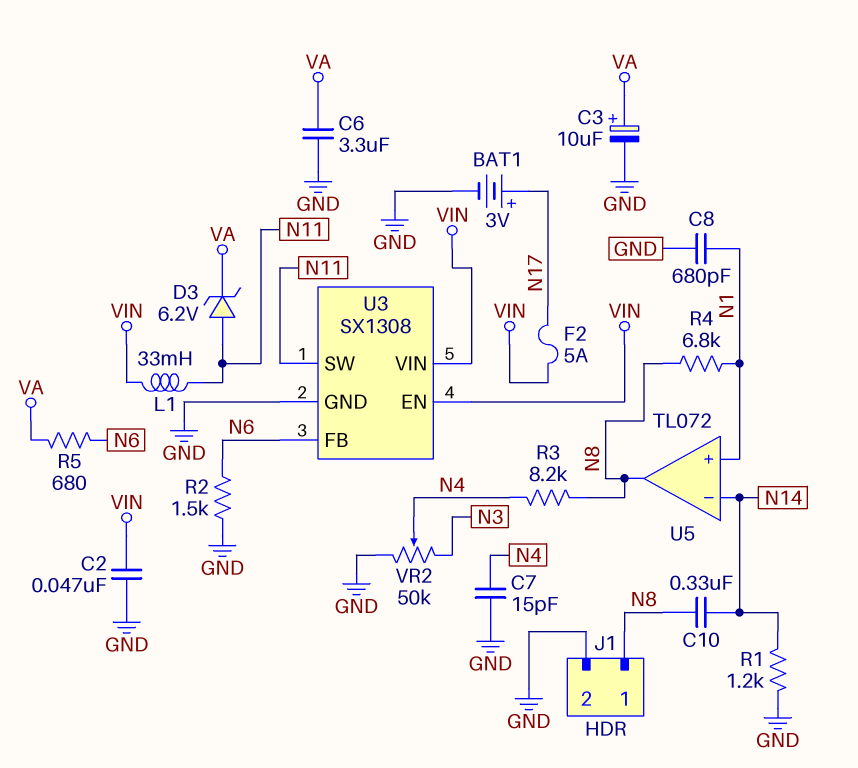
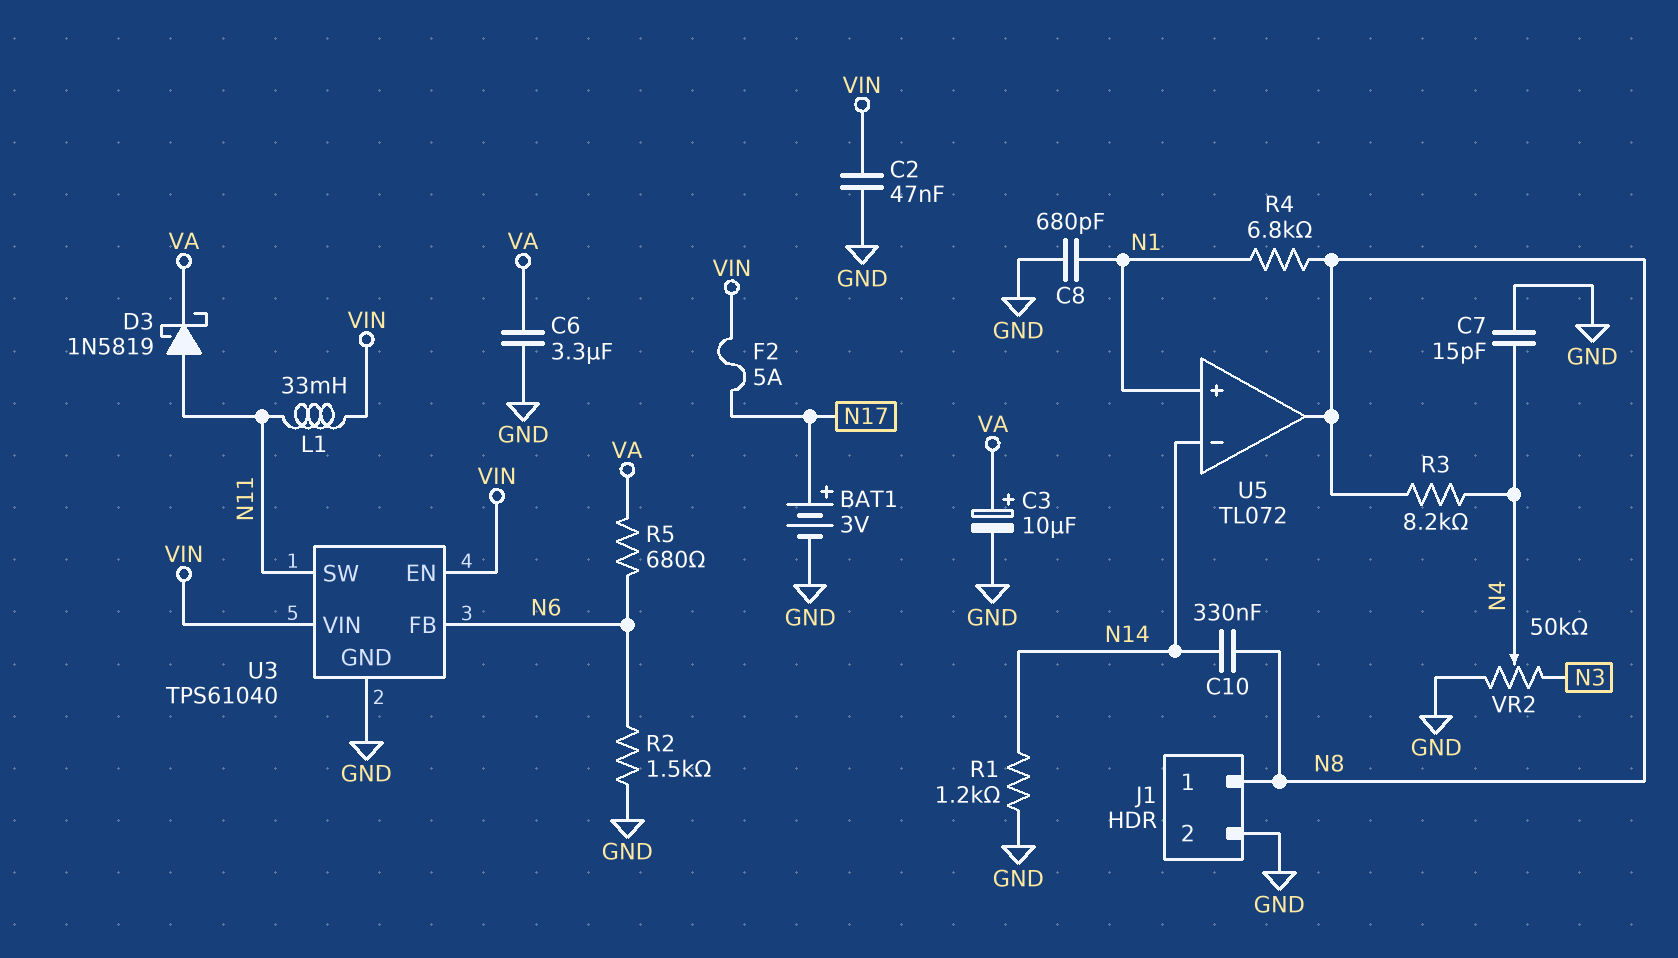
D3: zener 6.2V (A N11, K VA) -> schottky 1N5819 (A N11, K VA)
U3: SX1308 -> TPS61040

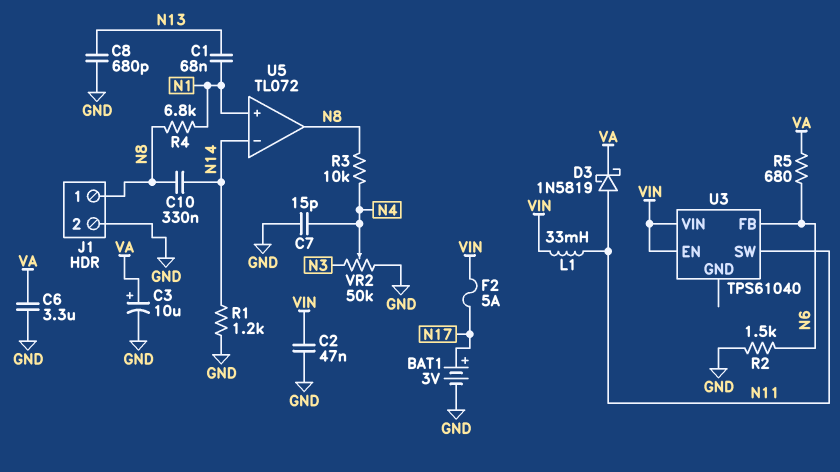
C1: none -> 68nF (N1, N13)
C8: 680pF (GND, N1) -> 680pF (GND, N13)
R3: 8.2k (N4, N8) -> 10k (N4, N8)
U3 pin GND: GND -> none

